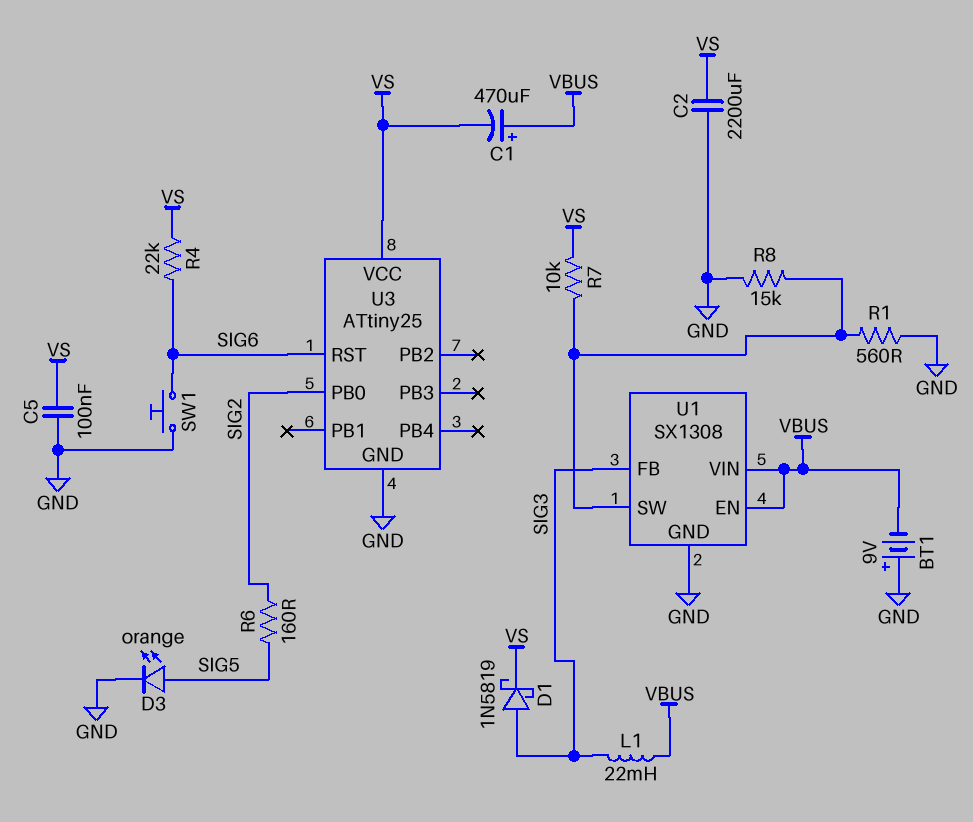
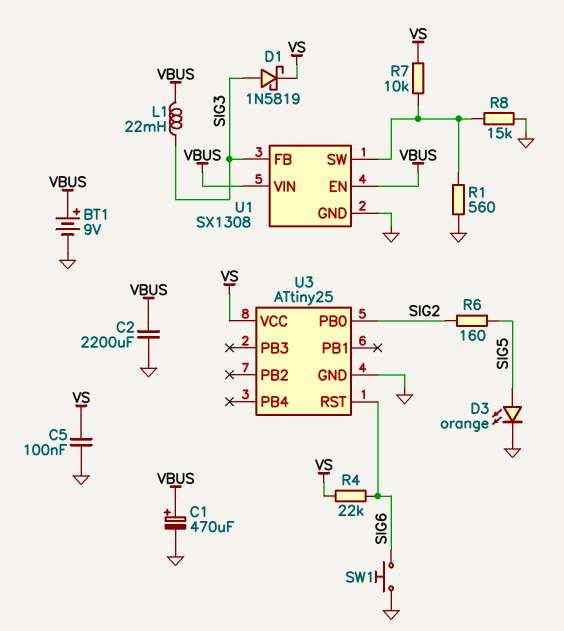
BT1: 9V (plus GND, minus VBUS) -> 9V (plus VBUS, minus GND)
C1: 470uF (plus VBUS, minus VS) -> 470uF (plus VBUS, minus GND)
C2: 2200uF (GND, VS) -> 2200uF (GND, VBUS)

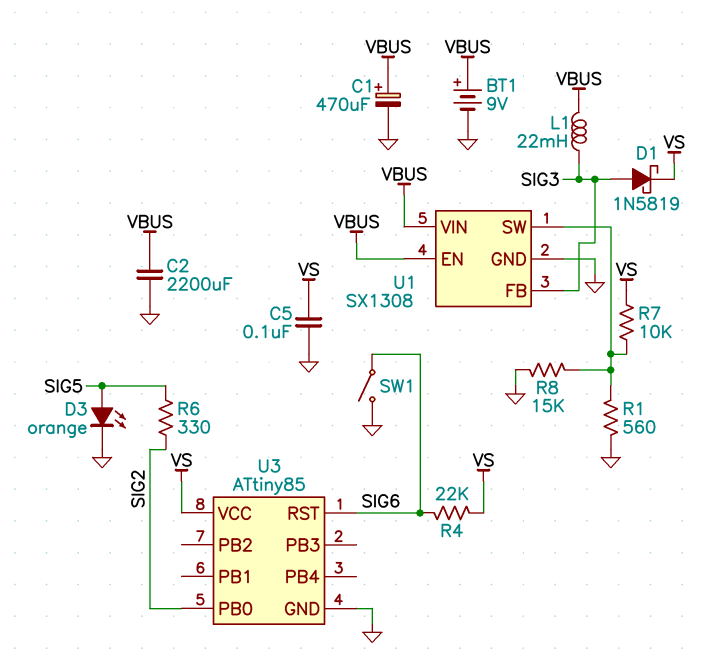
R6: 160 (SIG2, SIG5) -> 330 (SIG2, SIG5)
SW1: button (GND, SIG6) -> switch (GND, SIG6)
U3: ATtiny25 -> ATtiny85

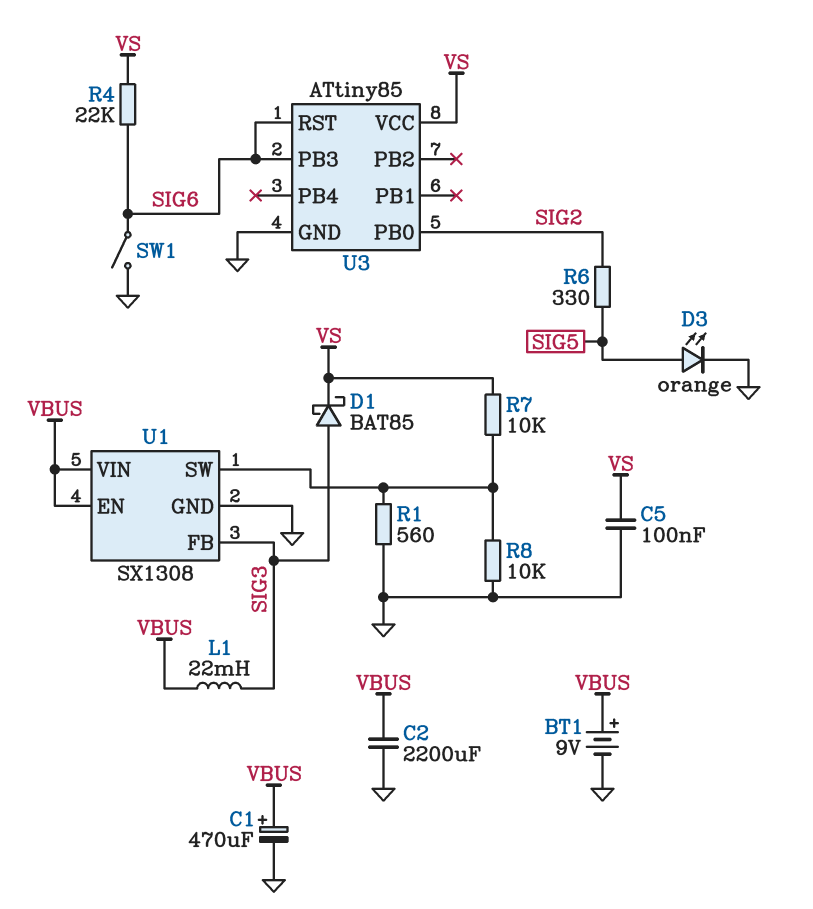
D1: schottky 1N5819 (A SIG3, K VS) -> schottky BAT85 (A SIG3, K VS)
R8: 15k (GND, U1/SW) -> 10k (GND, U1/SW)
U3 pin PB3: none -> SIG6

